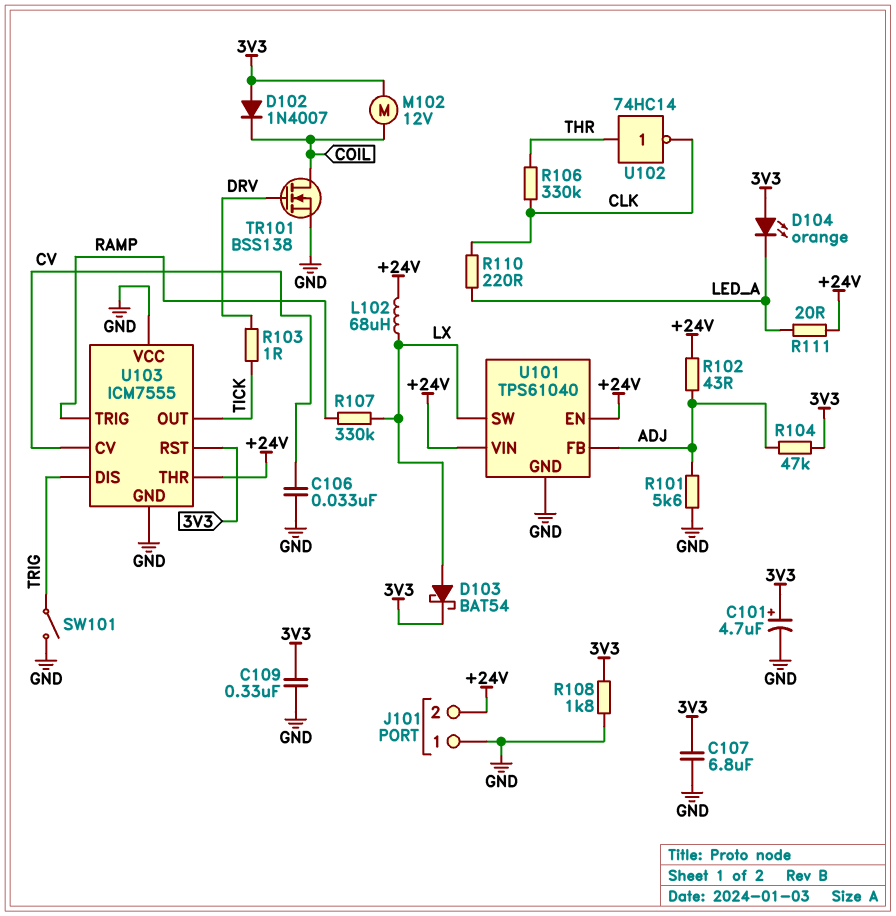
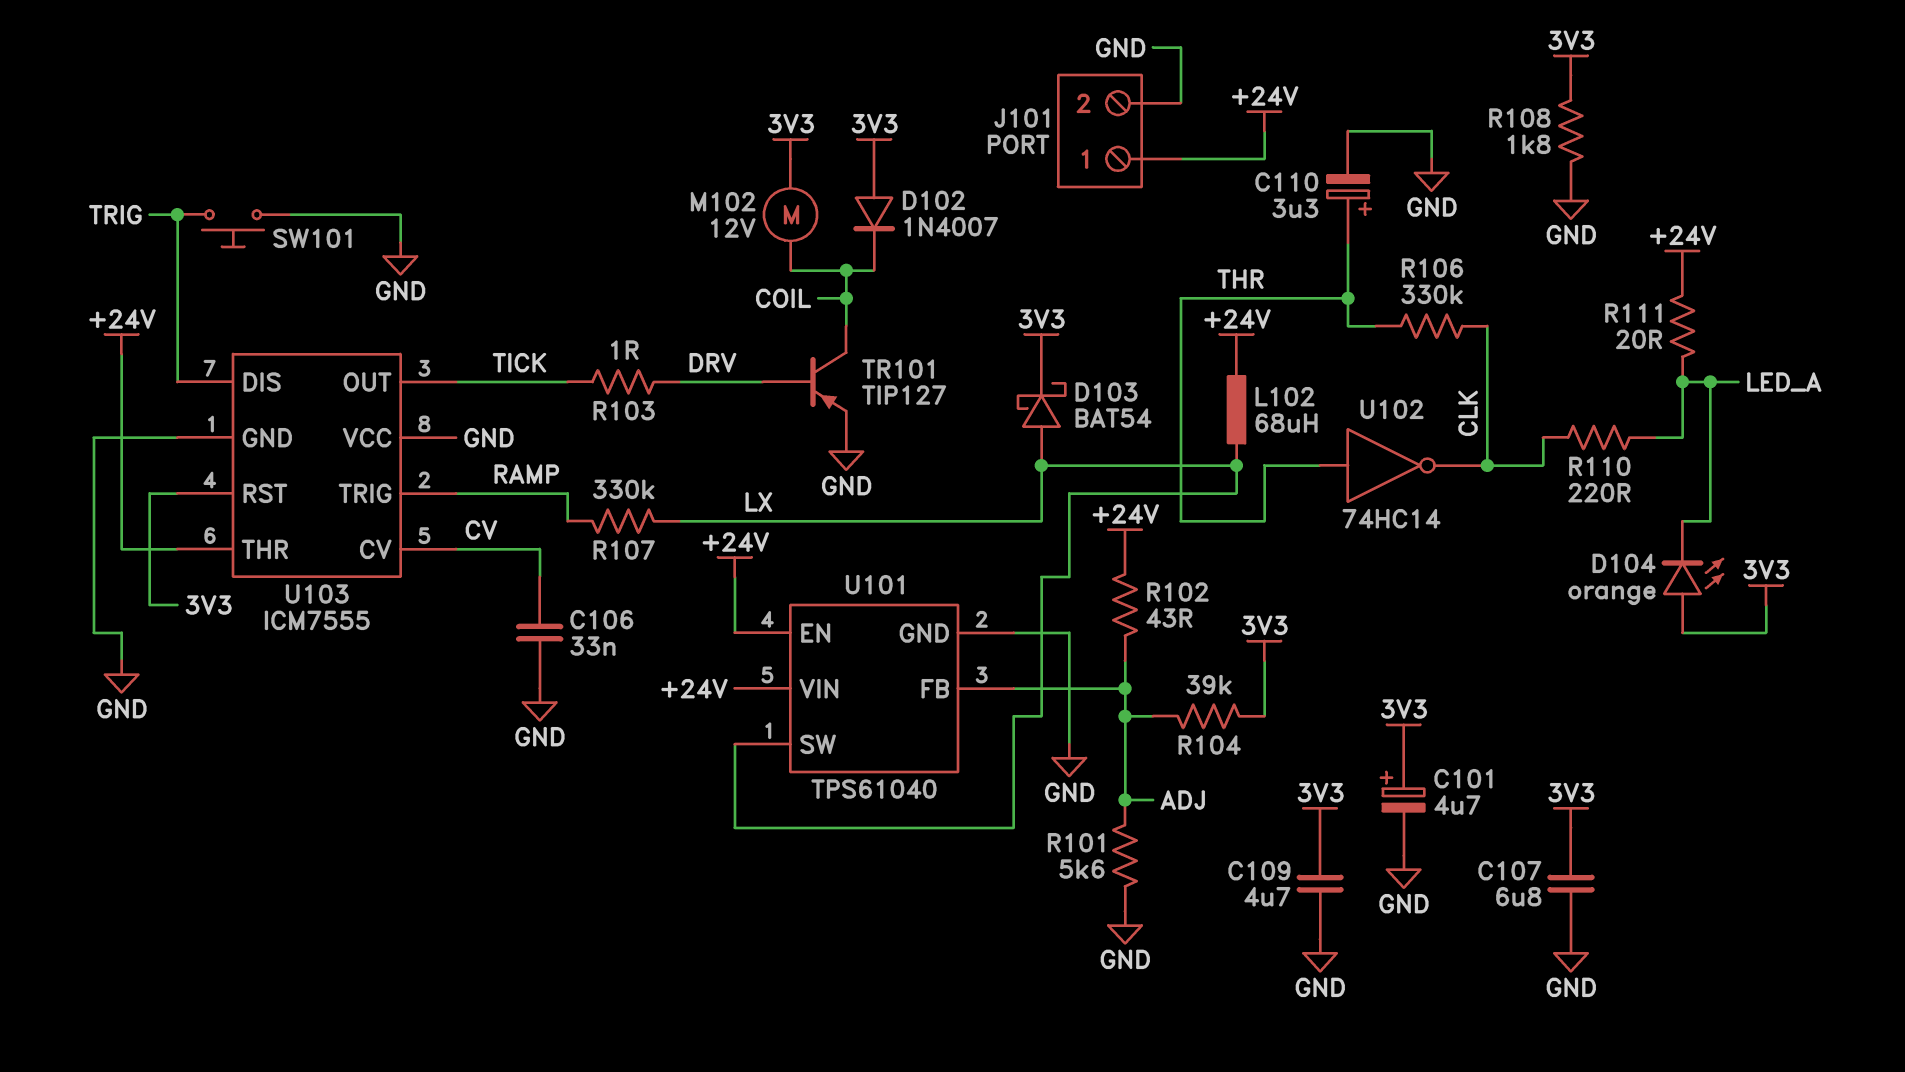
C109: 330nF (3V3, GND) -> 4.7uF (3V3, GND)
C110: none -> 3.3uF (plus THR, minus GND)
J101 pin 1: GND -> +24V
J101 pin 2: +24V -> GND
R104: 47k (3V3, ADJ) -> 39k (3V3, ADJ)
SW101: switch (GND, TRIG) -> button (GND, TRIG)
TR101: NMOS BSS138 (G DRV, D COIL, S GND) -> PNP TIP127 (B DRV, C COIL, E GND)

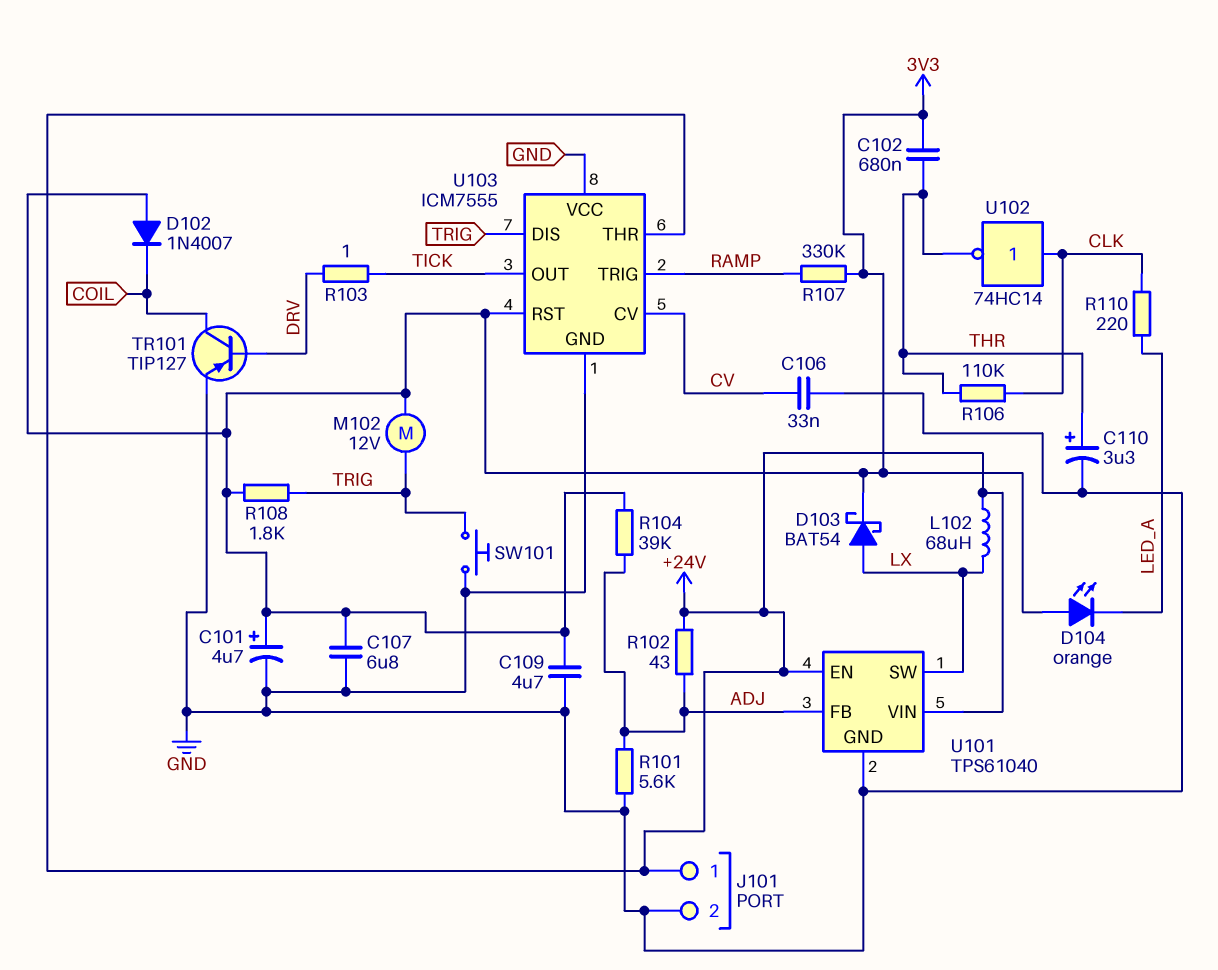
C102: none -> 680nF (3V3, THR)
M102: motor 12V (3V3, COIL) -> motor 12V (3V3, TRIG)
R106: 330k (CLK, THR) -> 110k (CLK, THR)
R107: 330k (LX, RAMP) -> 330k (3V3, RAMP)
R108: 1.8k (3V3, GND) -> 1.8k (3V3, TRIG)
R111: 20 (+24V, LED_A) -> none
U102: NOT 74HC14 (in THR, out CLK) -> NOT 74HC14 (in CLK, out THR)

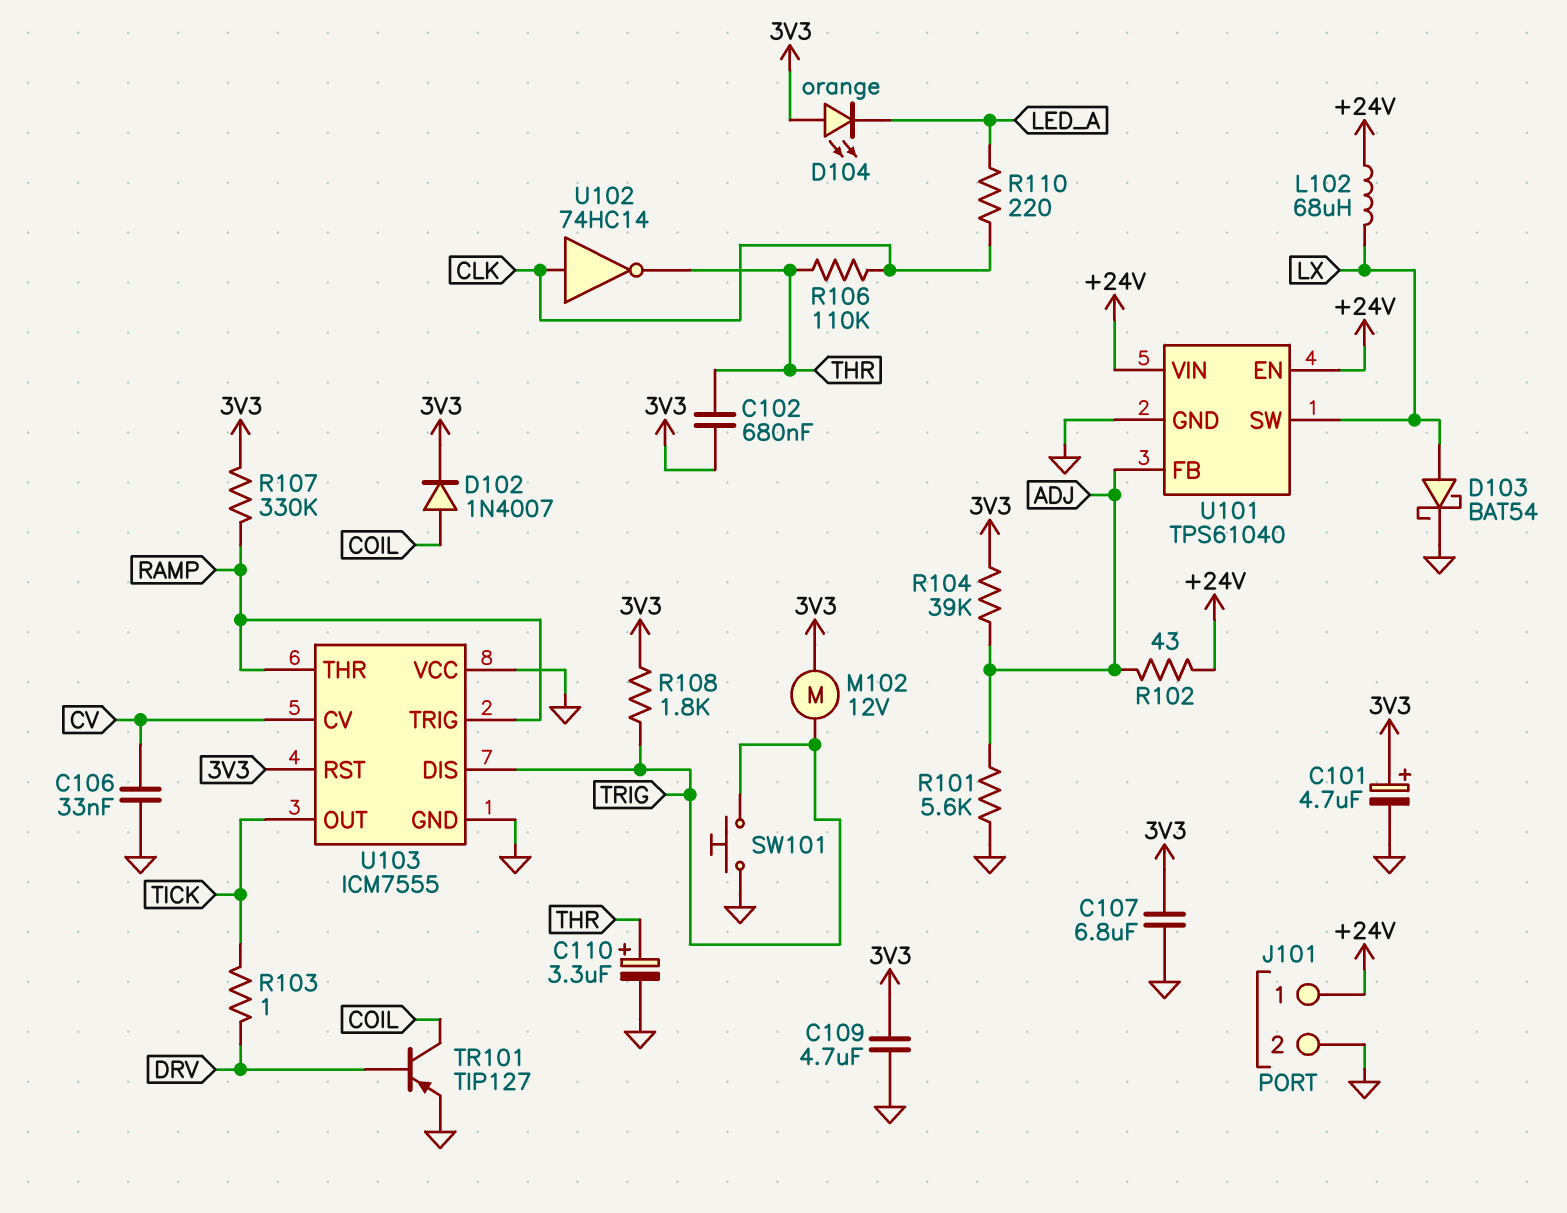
D102: diode 1N4007 (A 3V3, K COIL) -> diode 1N4007 (A COIL, K 3V3)
D103: schottky BAT54 (A LX, K 3V3) -> schottky BAT54 (A LX, K GND)
U103 pin THR: +24V -> RAMP

